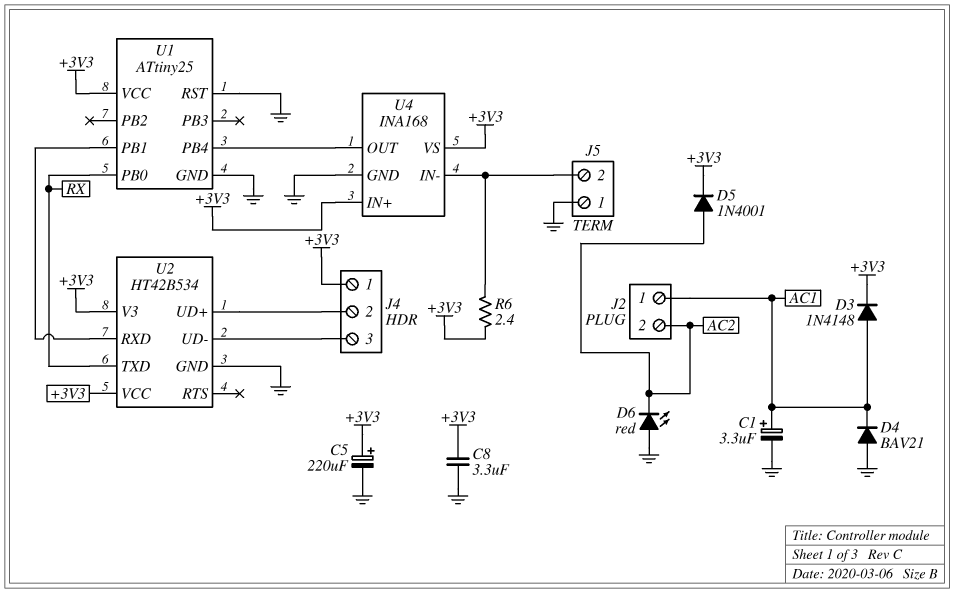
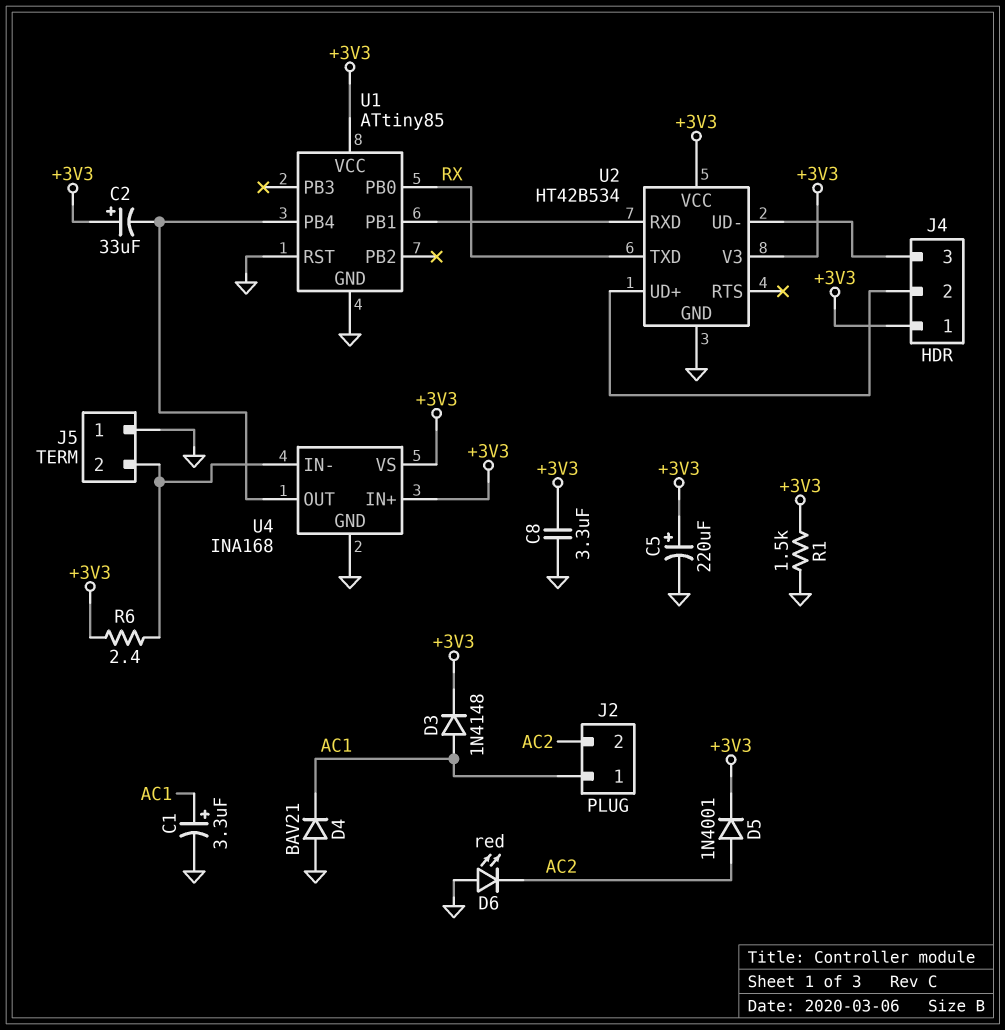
C2: none -> 33uF (plus +3V3, minus U1/PB4)
R1: none -> 1.5k (+3V3, GND)
U1: ATtiny25 -> ATtiny85

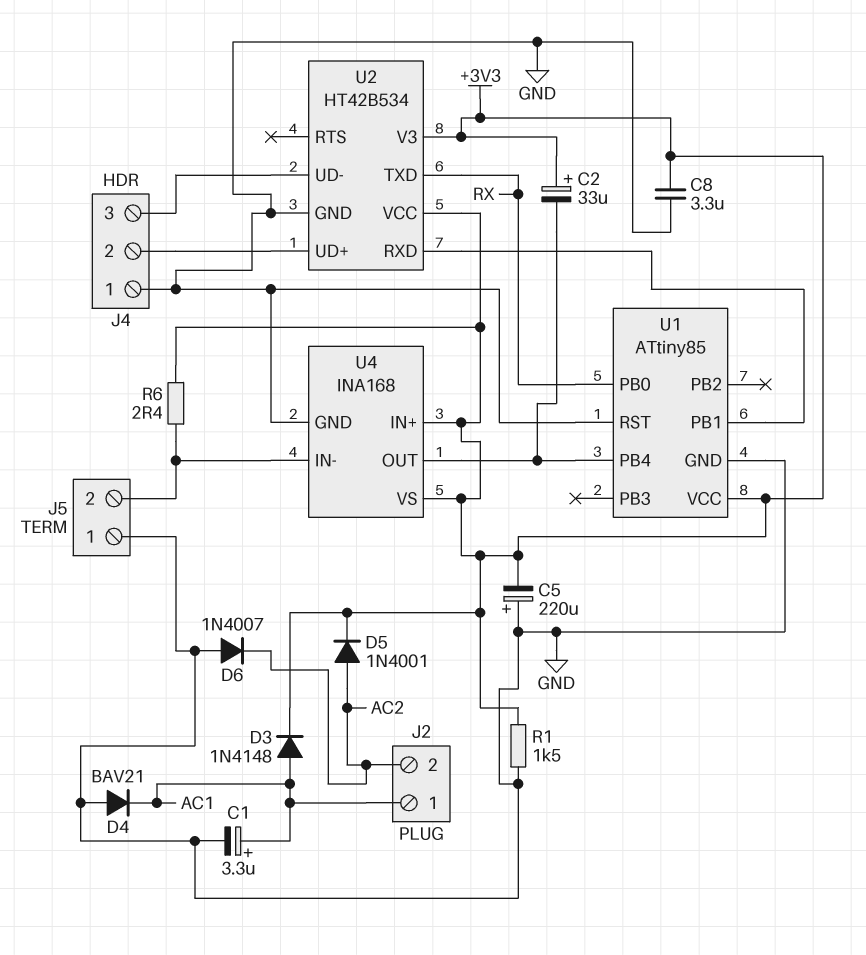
C5: 220uF (plus +3V3, minus GND) -> 220uF (plus GND, minus +3V3)
D6: LED red (A GND, K AC2) -> diode 1N4007 (A GND, K AC2)
J4 pin 1: +3V3 -> GND

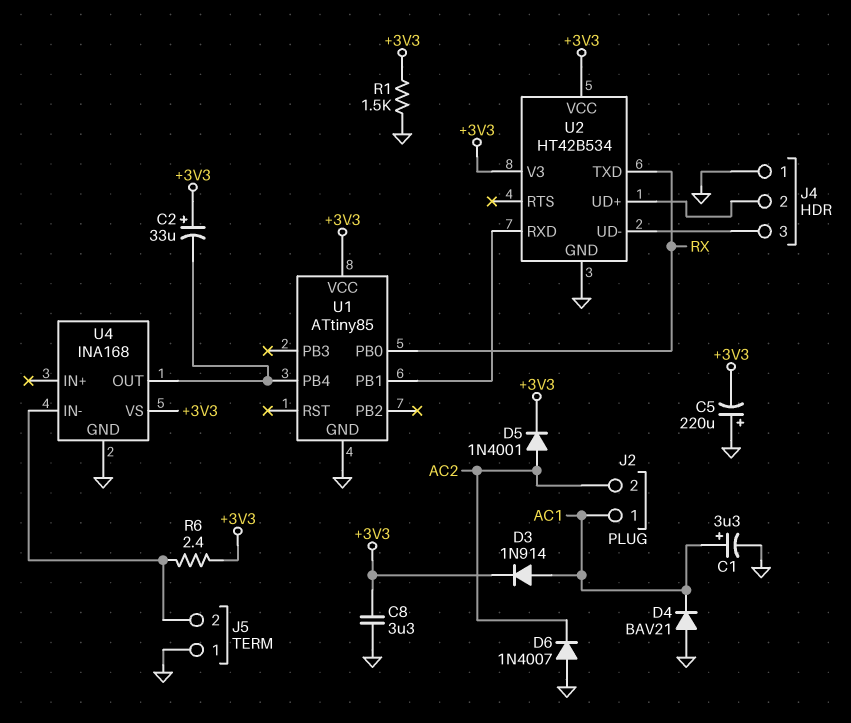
D3: diode 1N4148 (A AC1, K +3V3) -> diode 1N914 (A AC1, K +3V3)
U1 pin RST: GND -> none
U4 pin IN+: +3V3 -> none

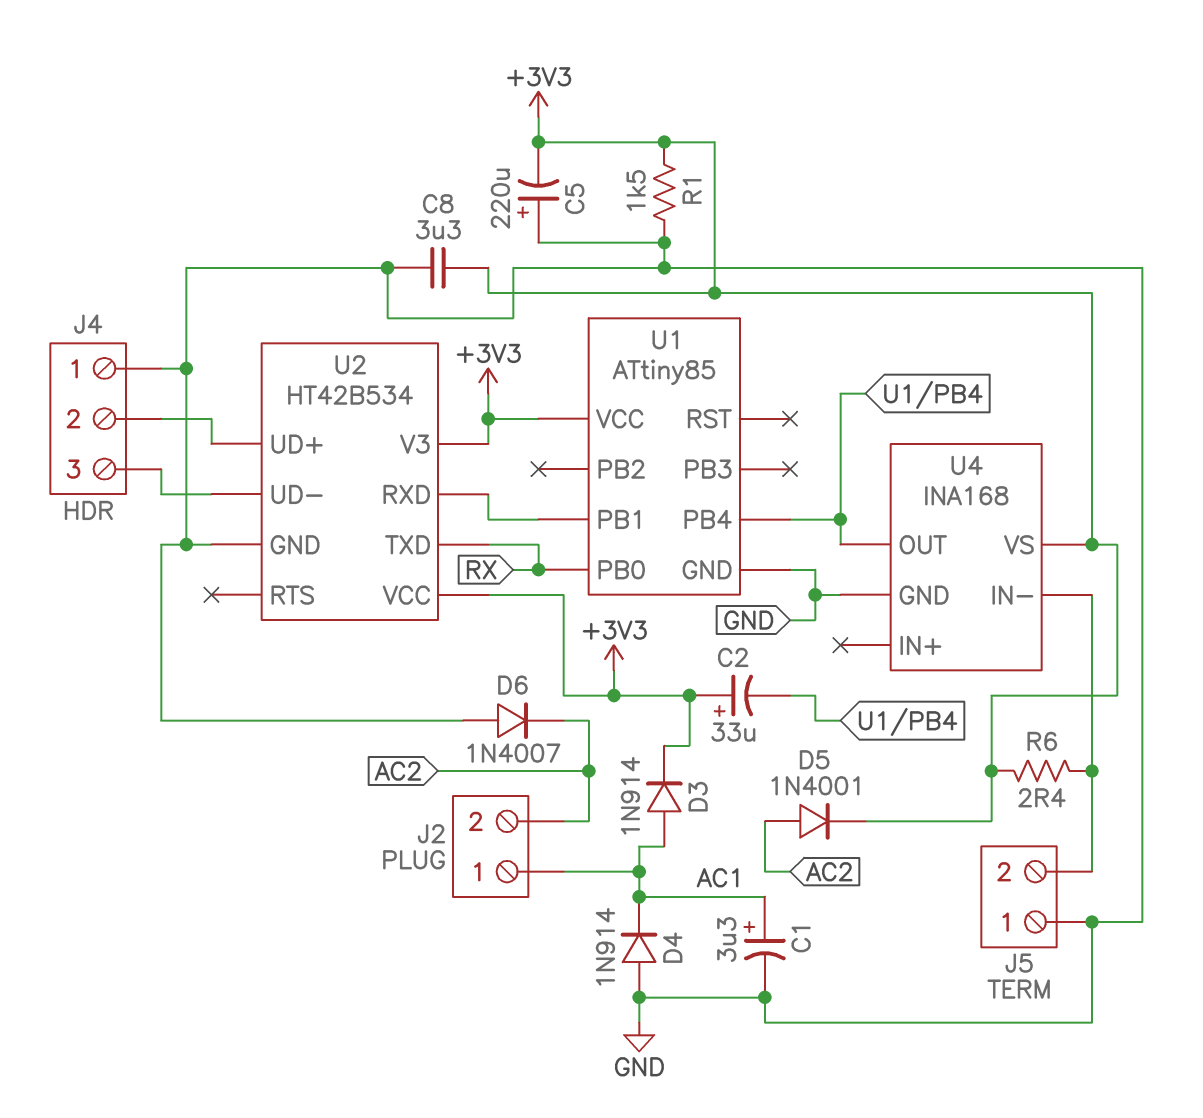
D4: diode BAV21 (A GND, K AC1) -> diode 1N914 (A GND, K AC1)

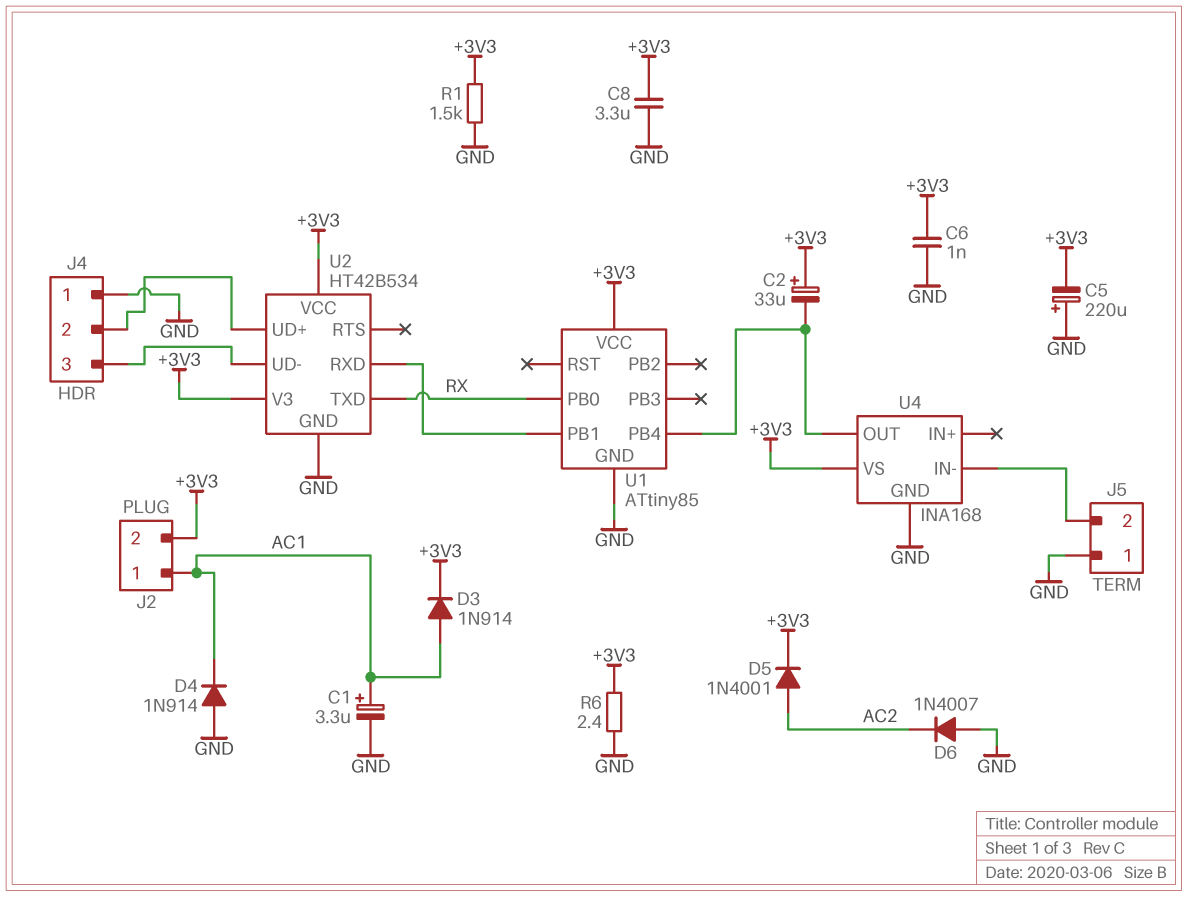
C6: none -> 1nF (+3V3, GND)
J2 pin 2: AC2 -> +3V3
R6: 2.4 (+3V3, J5/2) -> 2.4 (+3V3, GND)

